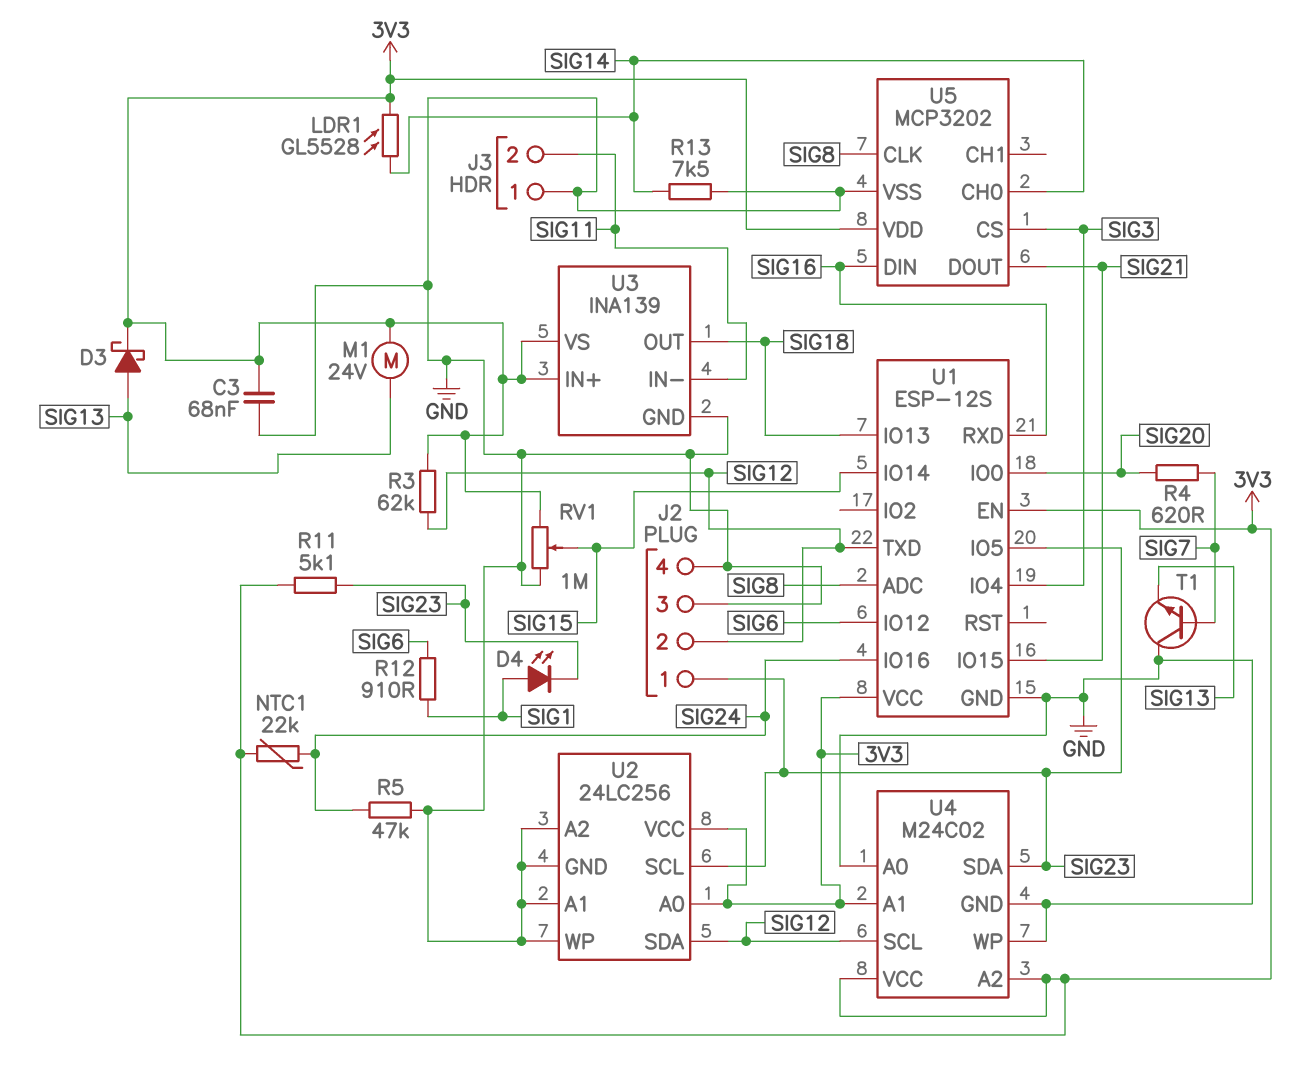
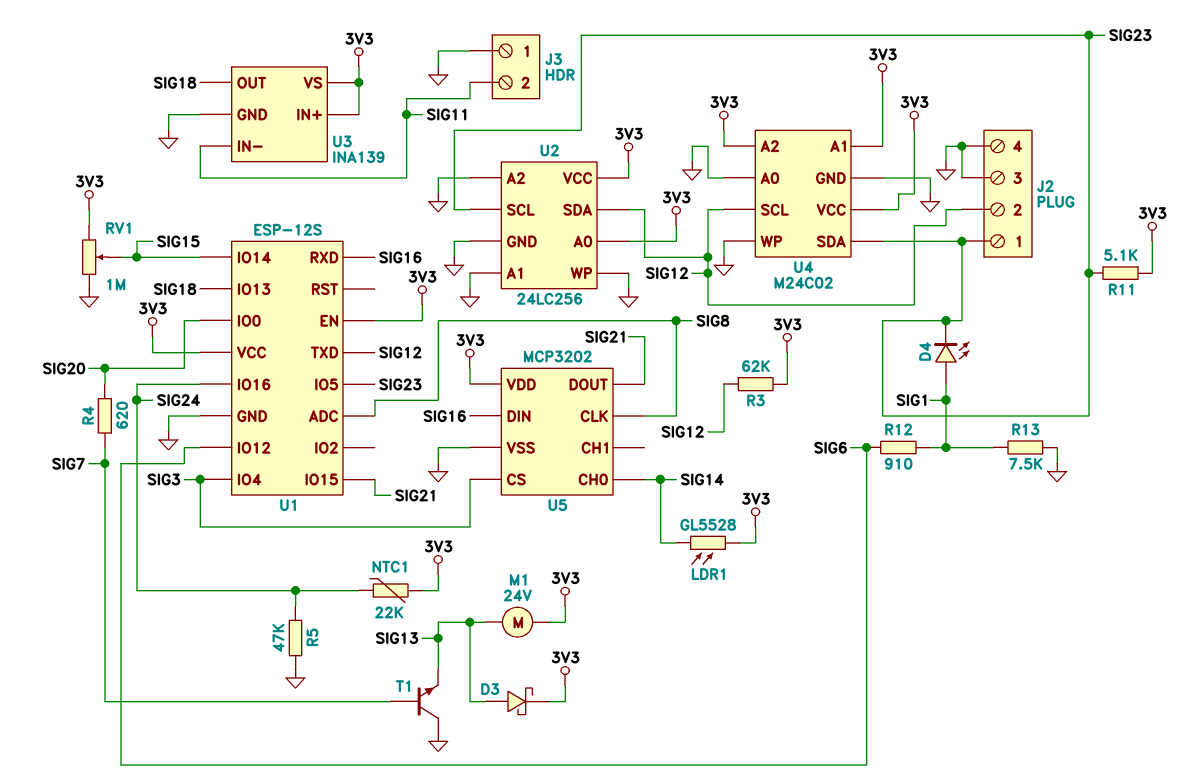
C3: 68nF (3V3, GND) -> none
R13: 7.5k (GND, SIG14) -> 7.5k (GND, SIG1)

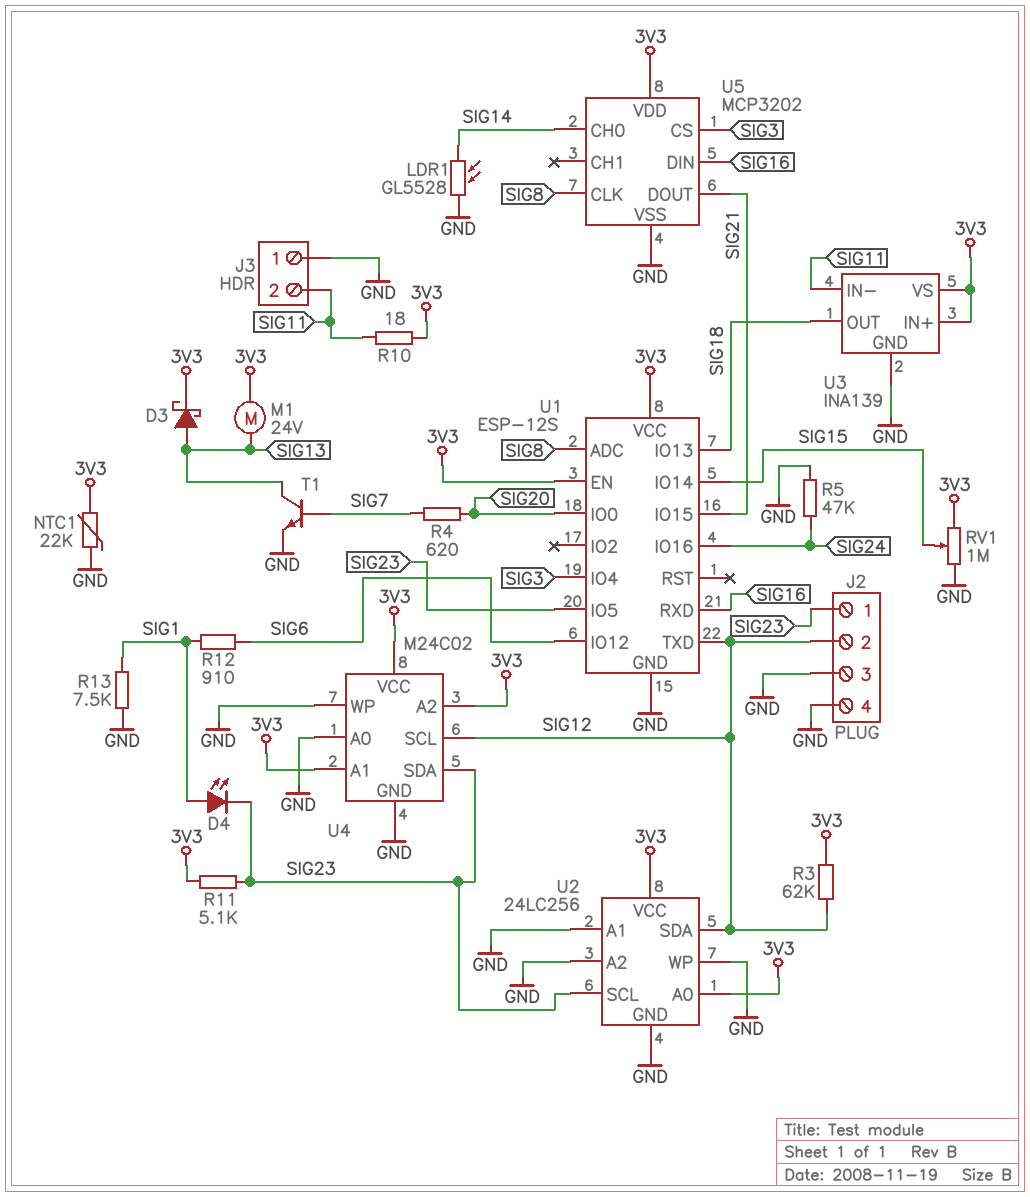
LDR1: GL5528 (3V3, SIG14) -> GL5528 (GND, SIG14)
NTC1: 22k (3V3, SIG24) -> 22k (3V3, GND)
R10: none -> 18 (3V3, SIG11)
T1: NPN (B SIG7, C GND, E SIG13) -> NPN (B SIG7, C SIG13, E GND)

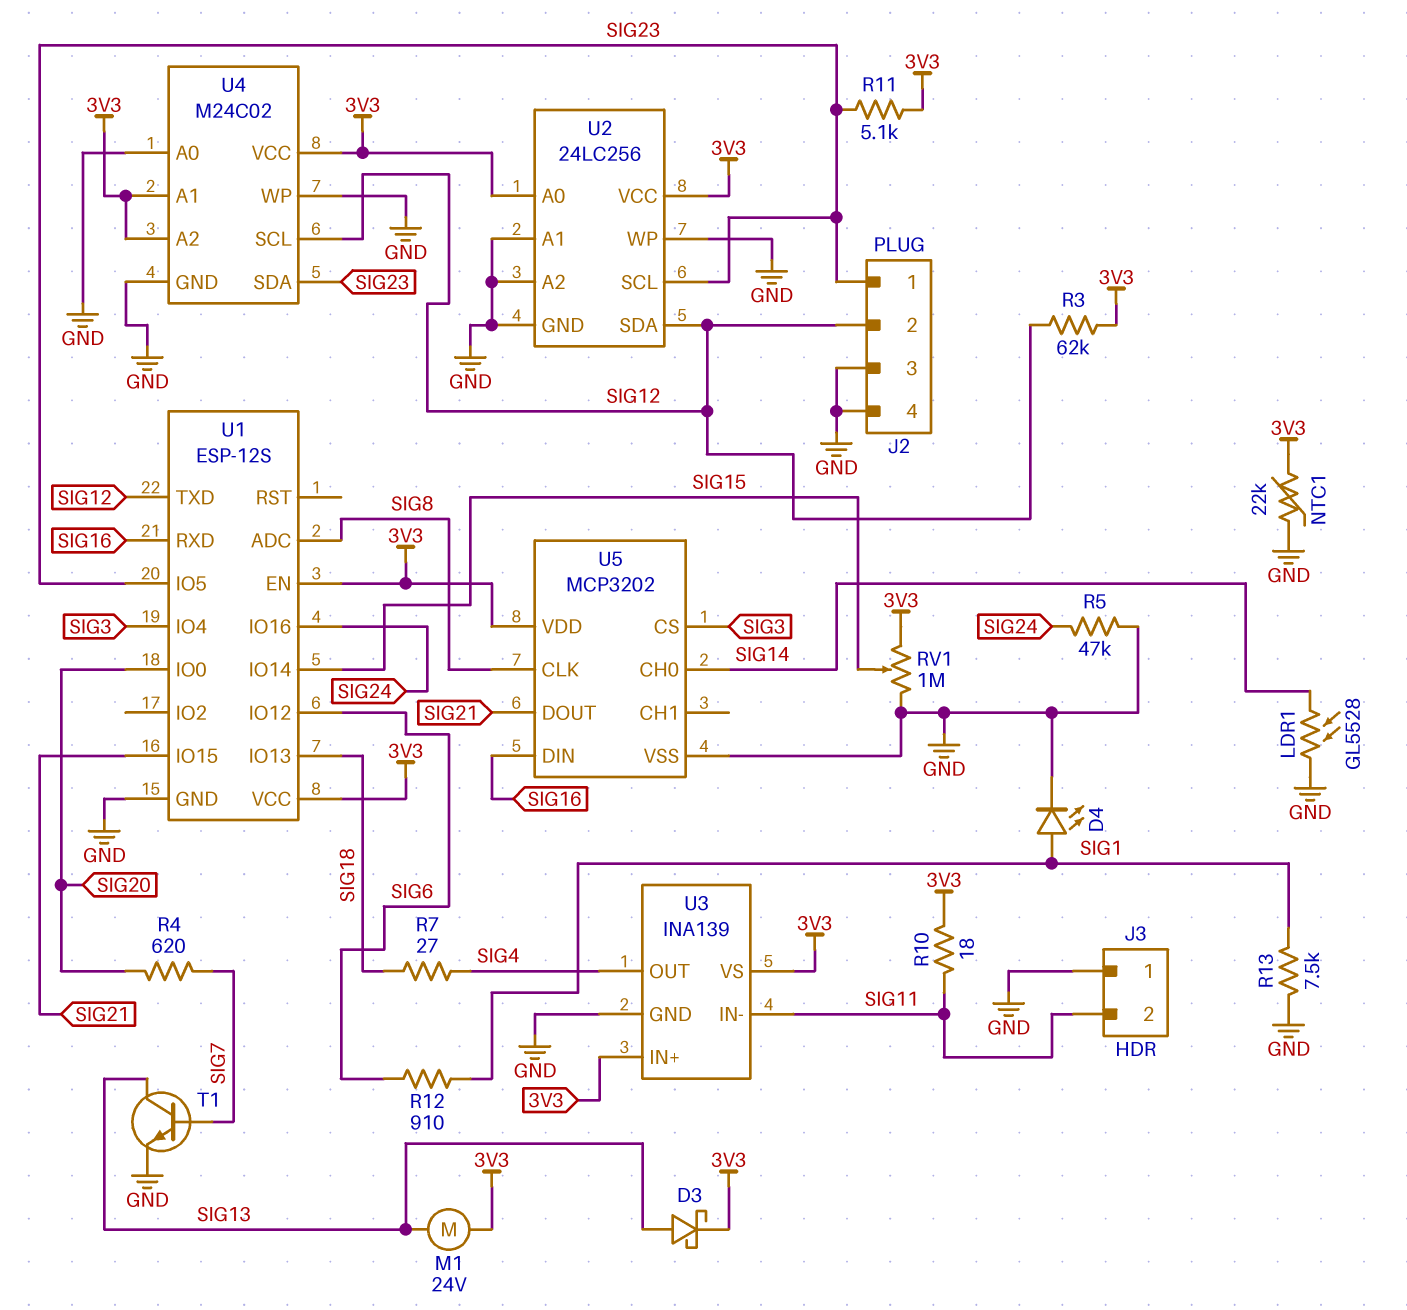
D4: LED (A SIG1, K SIG23) -> LED (A SIG1, K GND)
R7: none -> 27 (SIG4, SIG18)
U3 pin OUT: SIG18 -> SIG4

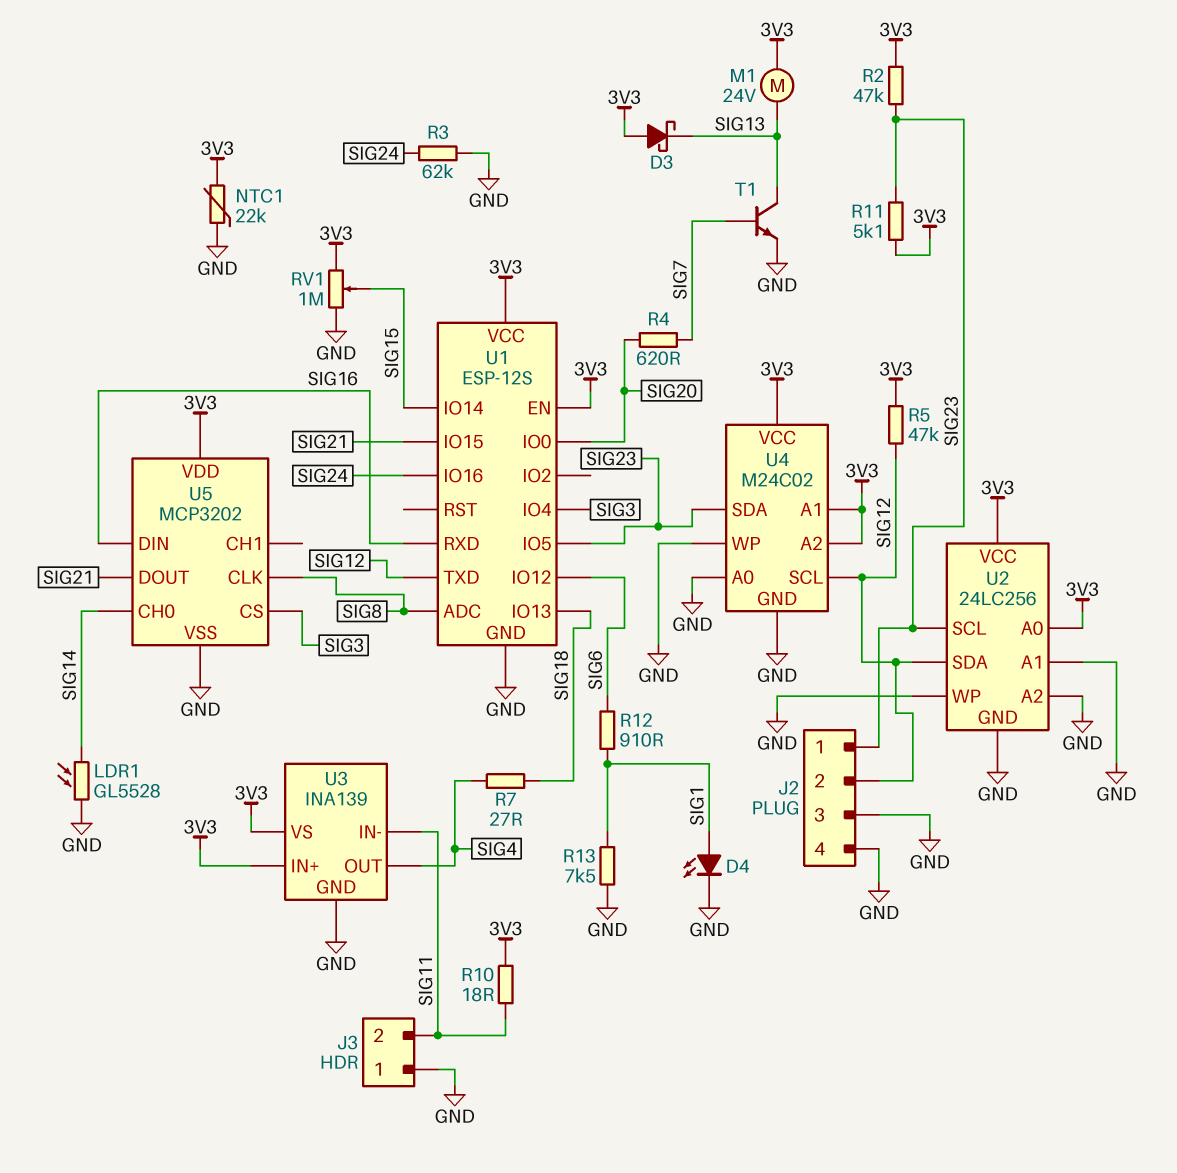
D3: schottky (A SIG13, K 3V3) -> schottky (A 3V3, K SIG13)
R2: none -> 47k (3V3, SIG23)
R3: 62k (3V3, SIG12) -> 62k (GND, SIG24)
R5: 47k (GND, SIG24) -> 47k (3V3, SIG12)

